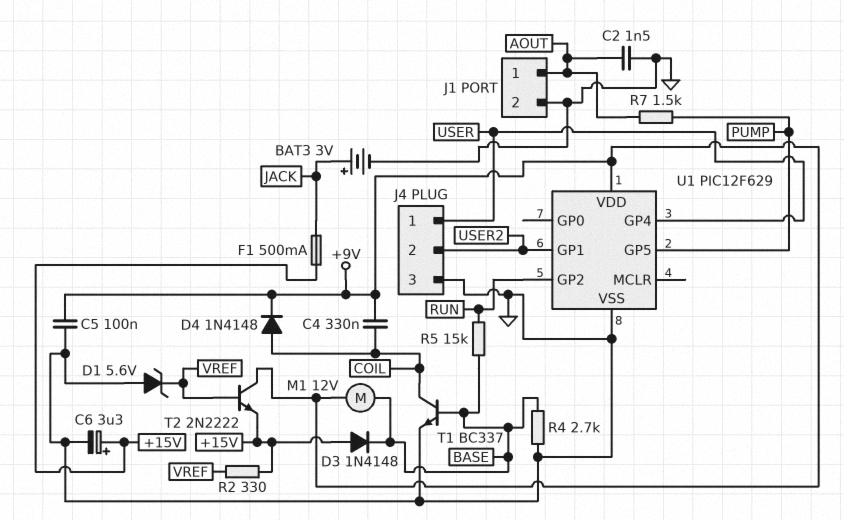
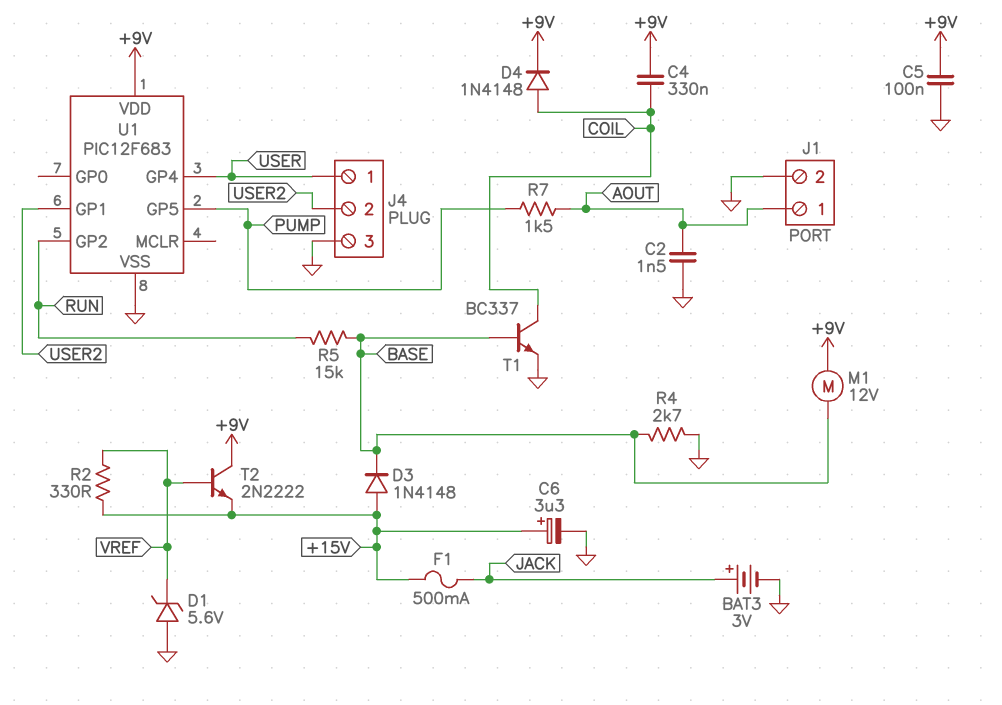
U1: PIC12F629 -> PIC12F683

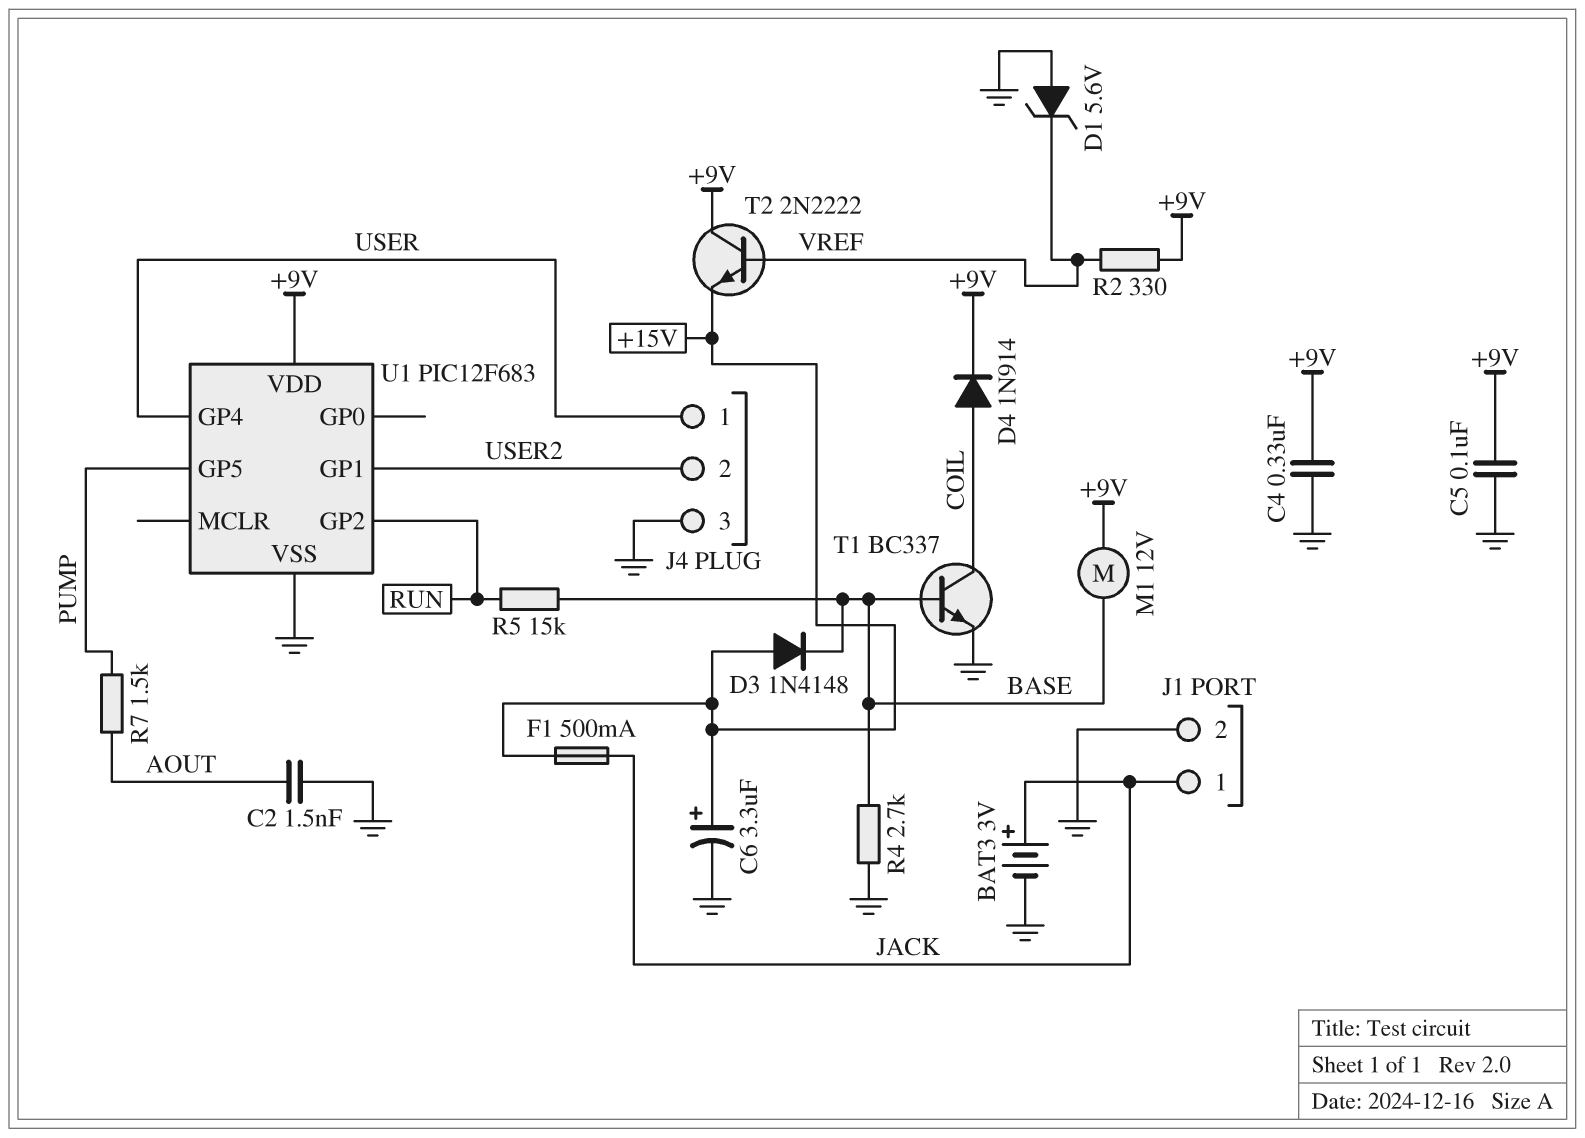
C4: 330nF (+9V, COIL) -> 330nF (+9V, GND)
D4: diode 1N4148 (A COIL, K +9V) -> diode 1N914 (A COIL, K +9V)
J1 pin 1: AOUT -> JACK
R2: 330 (+15V, VREF) -> 330 (+9V, VREF)

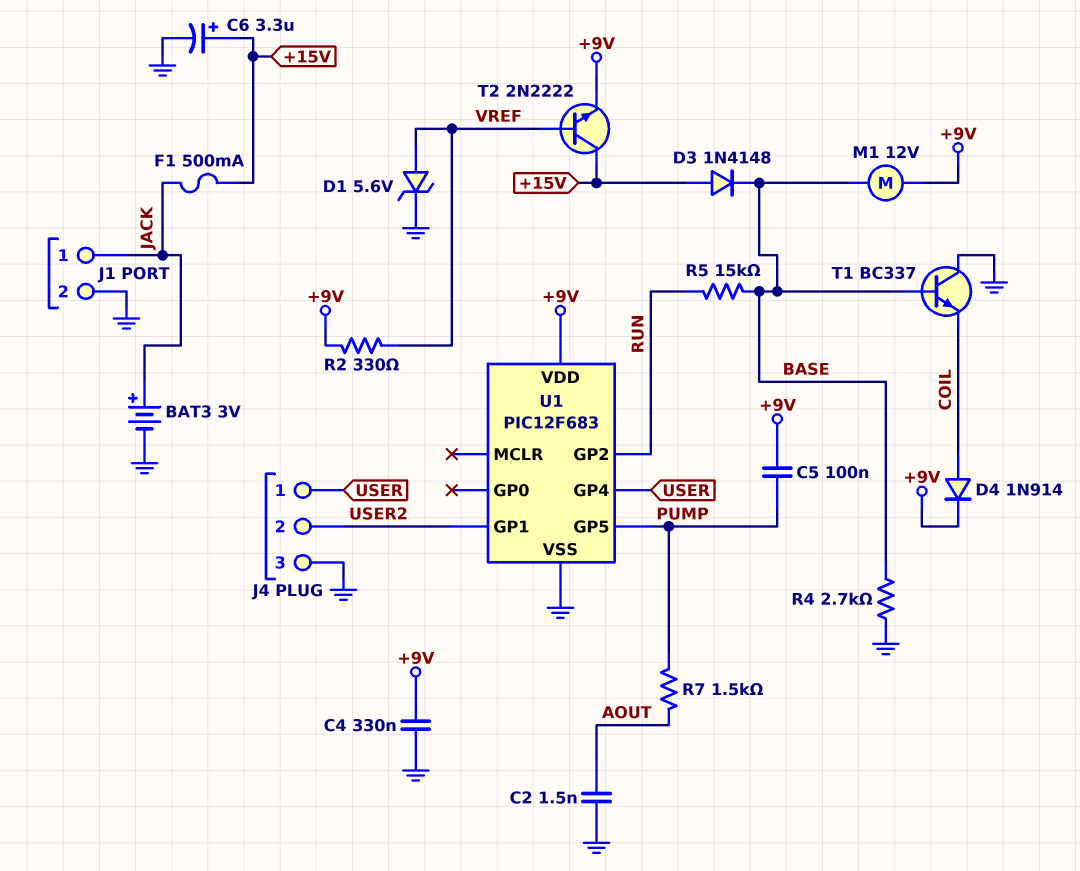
C5: 100nF (+9V, GND) -> 100nF (+9V, PUMP)
D1: zener 5.6V (A GND, K VREF) -> zener 5.6V (A VREF, K GND)
T1: NPN BC337 (B BASE, C COIL, E GND) -> NPN BC337 (B BASE, C GND, E COIL)
T2: NPN 2N2222 (B VREF, C +9V, E +15V) -> NPN 2N2222 (B VREF, C +15V, E +9V)

